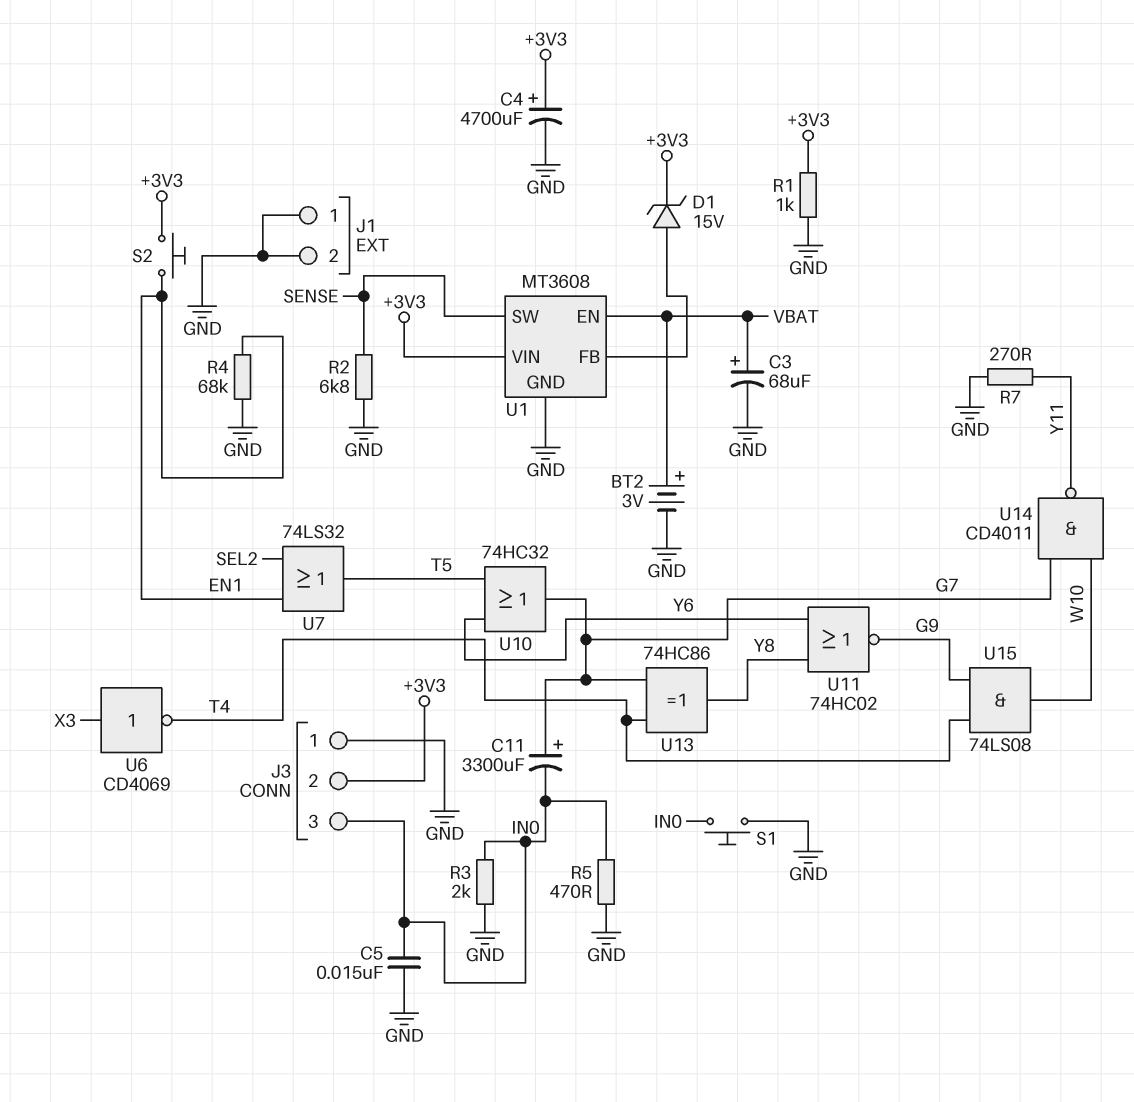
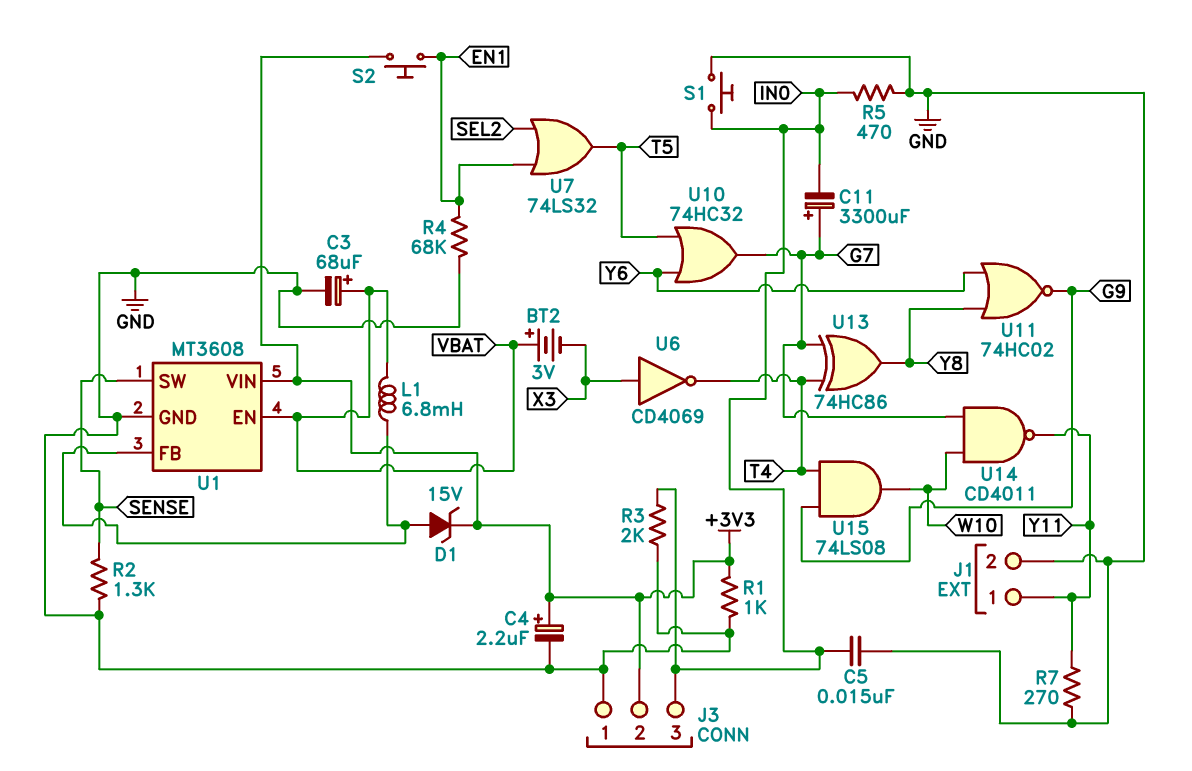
BT2: 3V (plus VBAT, minus GND) -> 3V (plus VBAT, minus X3)
C4: 4700uF (plus +3V3, minus GND) -> 2.2uF (plus +3V3, minus GND)
J1 pin 1: GND -> Y11
L1: none -> 6.8mH (U1/FB, VBAT)
R2: 6.8k (GND, SENSE) -> 1.3k (GND, SENSE)

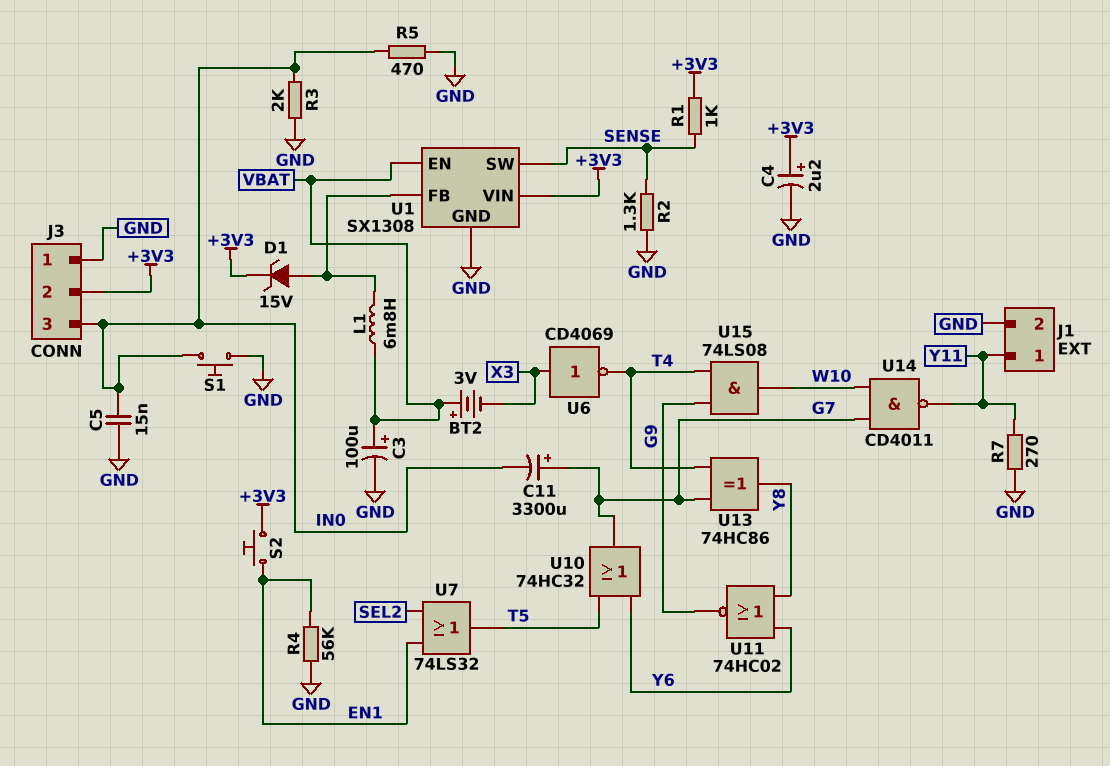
C3: 68uF (plus VBAT, minus GND) -> 100uF (plus VBAT, minus GND)
R1: 1k (+3V3, GND) -> 1k (+3V3, SENSE)
R4: 68k (EN1, GND) -> 56k (EN1, GND)
U1: MT3608 -> SX1308

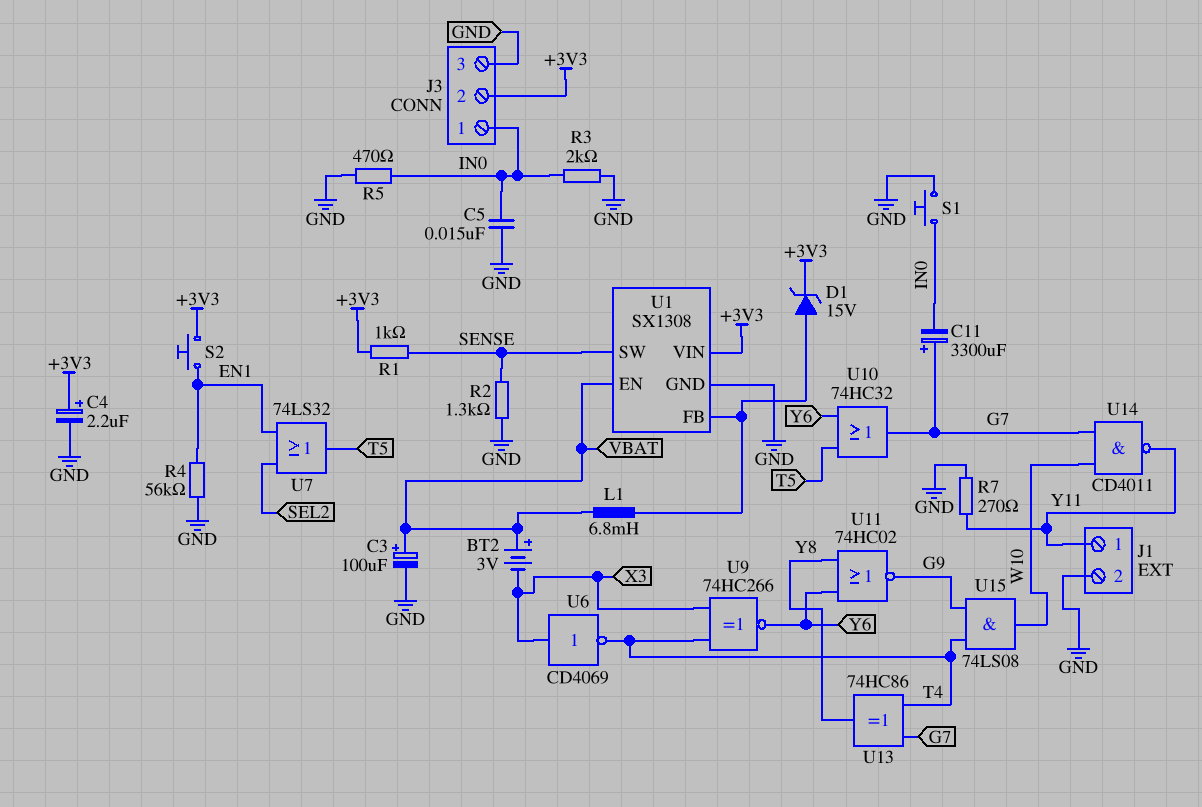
J3 pin 1: GND -> IN0
J3 pin 3: IN0 -> GND
U9: none -> XNOR 74HC266 (in T4, in X3, out Y6)

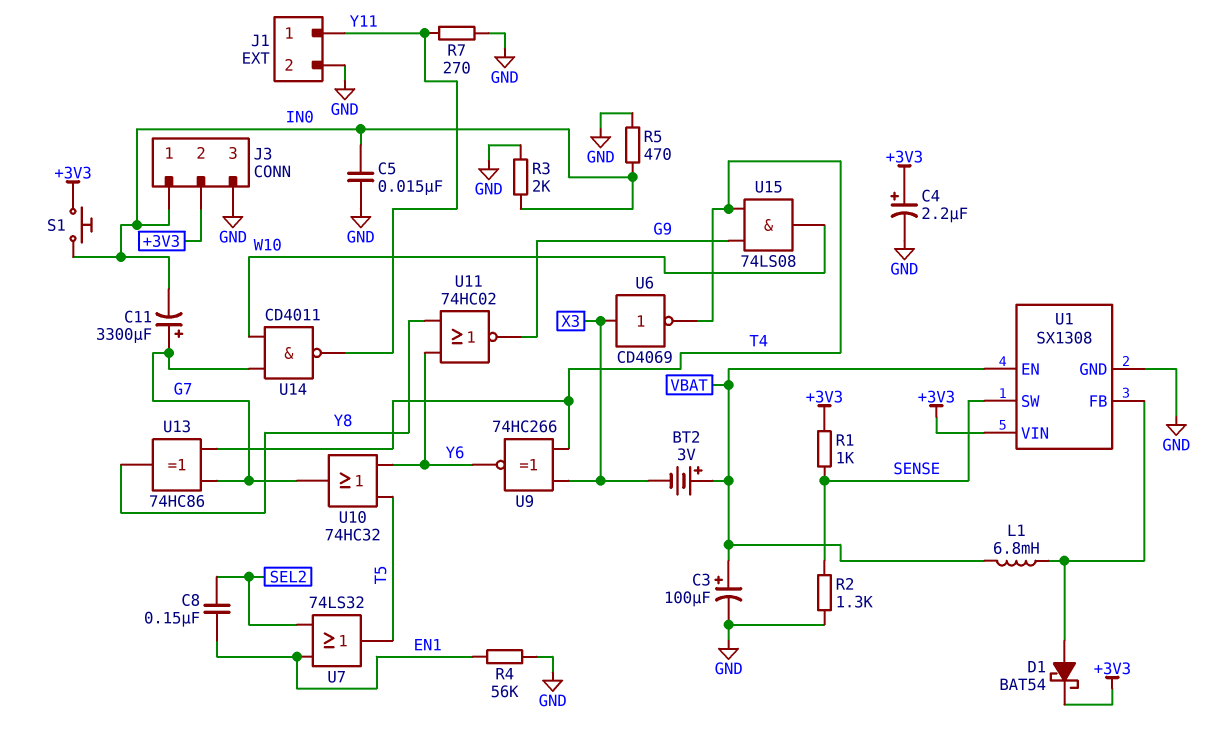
C8: none -> 150nF (EN1, SEL2)
D1: zener 15V (A U1/FB, K +3V3) -> schottky BAT54 (A U1/FB, K +3V3)
S1: button (GND, IN0) -> button (+3V3, IN0)
S2: button (+3V3, EN1) -> none

